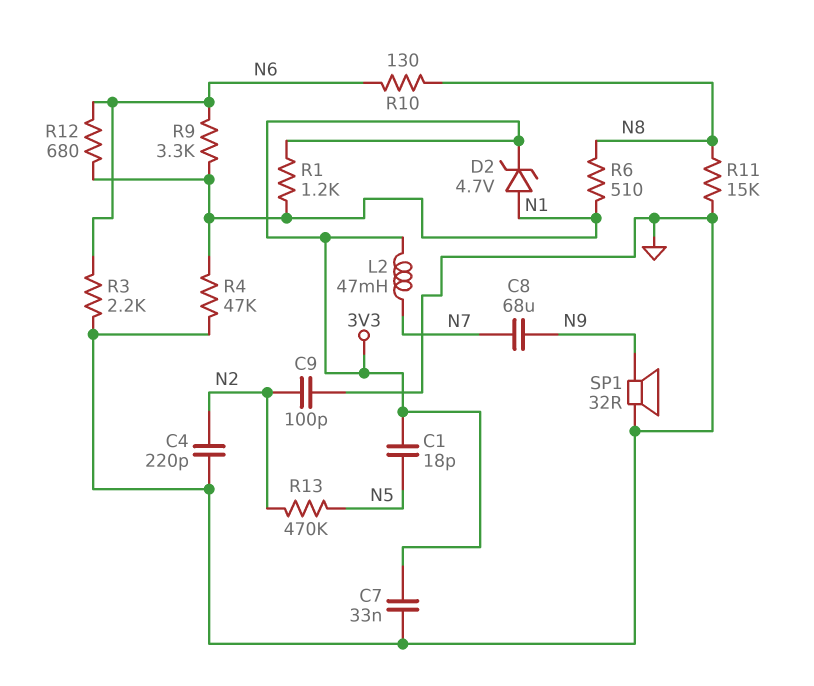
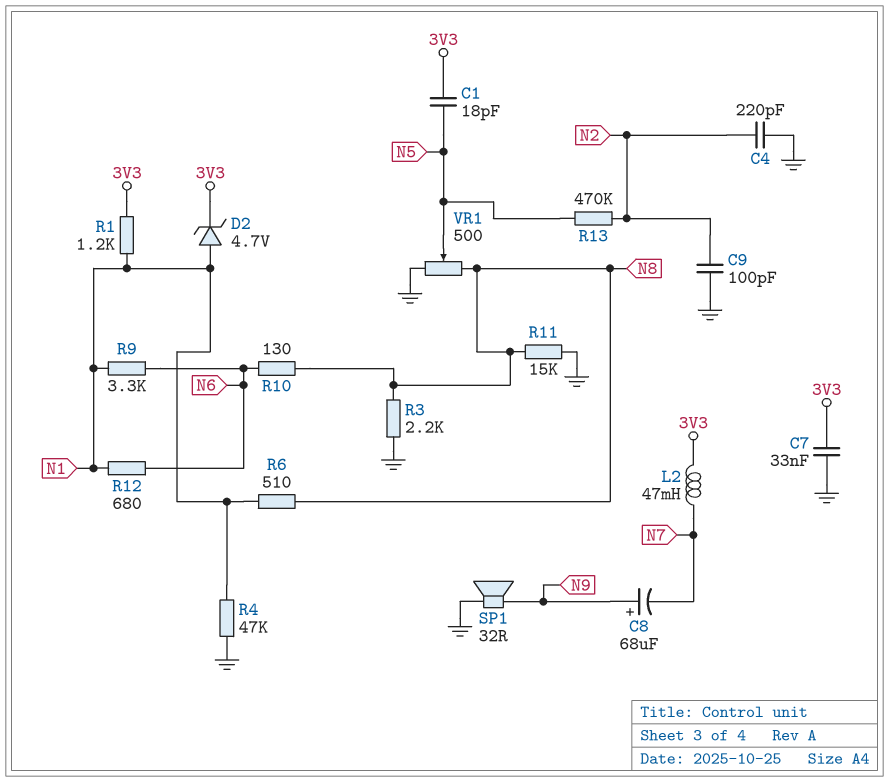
C8: 68uF (N7, N9) -> 68uF (plus N9, minus N7)
R3: 2.2k (GND, N6) -> 2.2k (GND, N8)
VR1: none -> 500 (GND, N8, wiper N5)

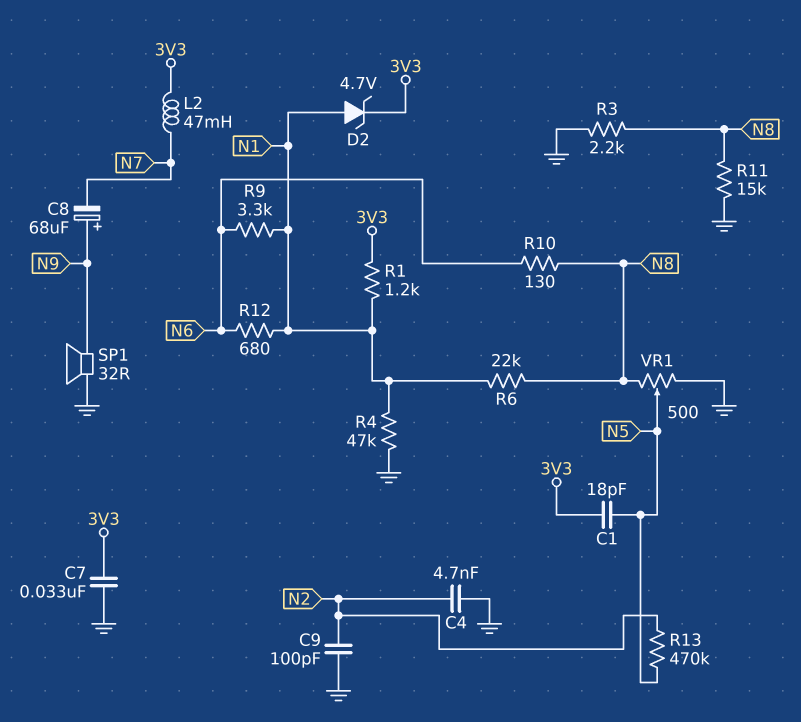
C4: 220pF (GND, N2) -> 4.7nF (GND, N2)
R6: 510 (N1, N8) -> 22k (N1, N8)

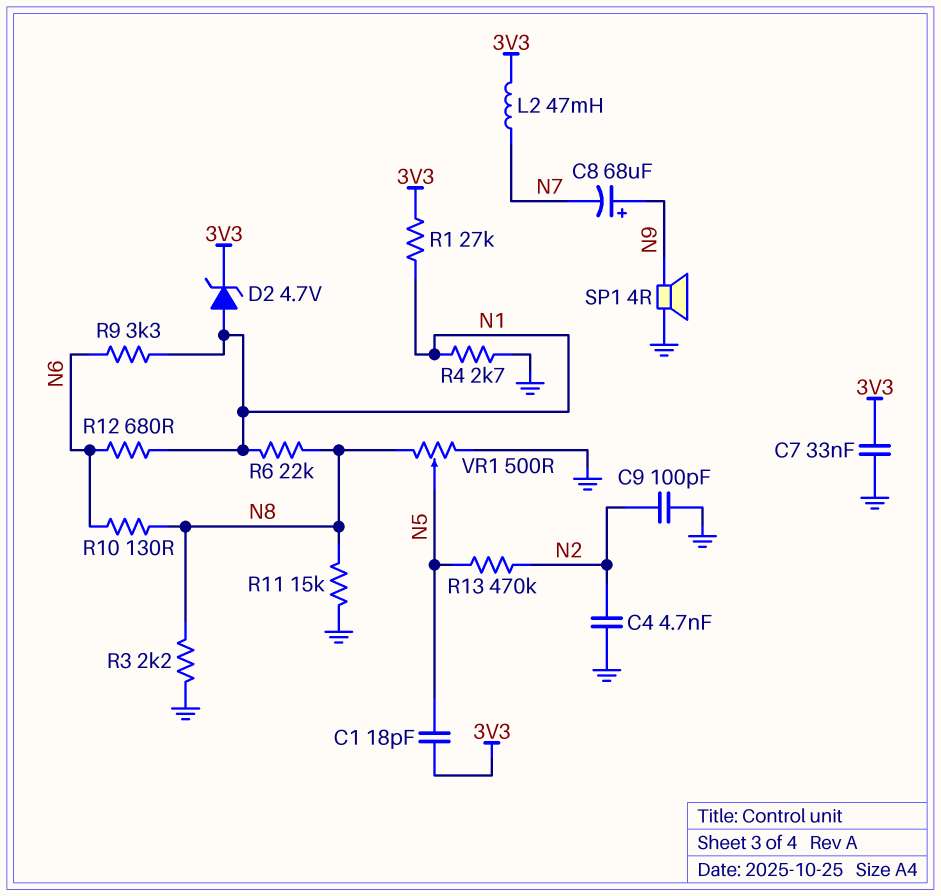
R1: 1.2k (3V3, N1) -> 27k (3V3, N1)
R4: 47k (GND, N1) -> 2.7k (GND, N1)
SP1: speaker 32R (GND, N9) -> speaker 4R (GND, N9)

